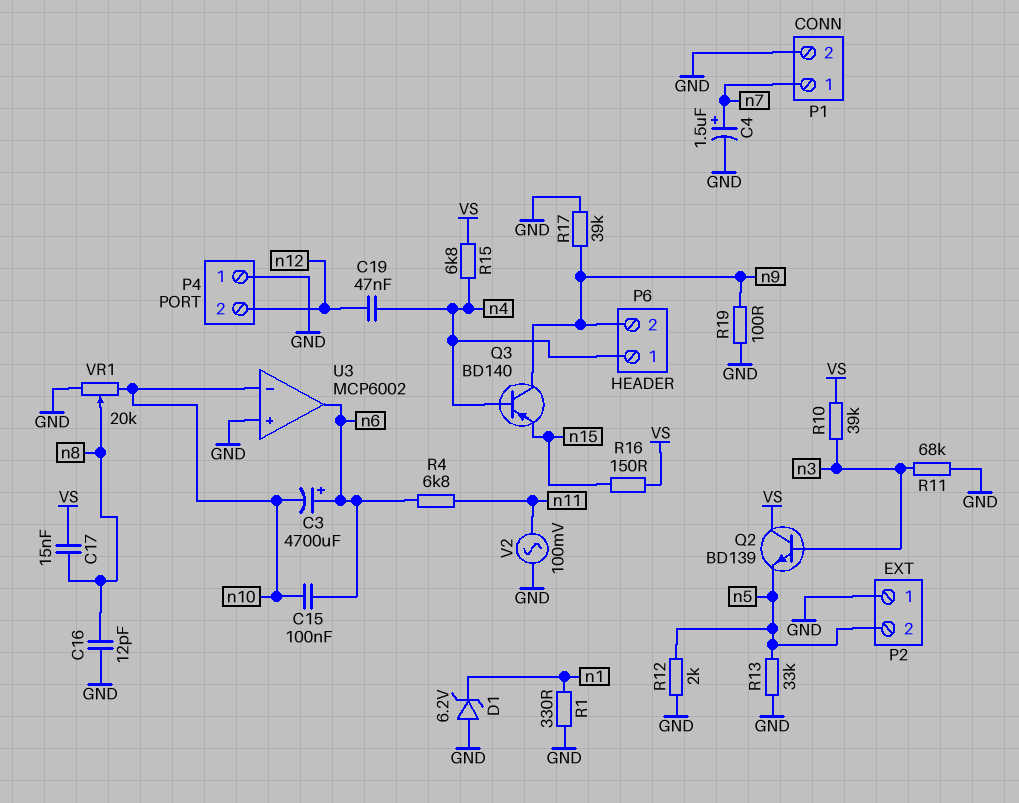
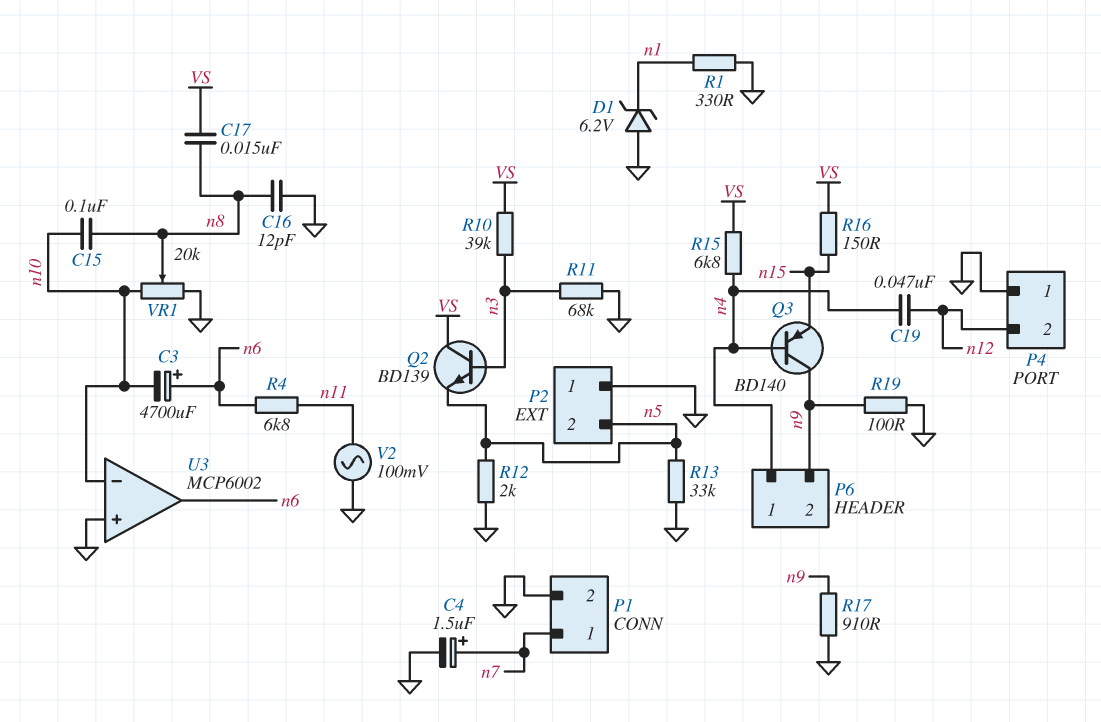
C15: 100nF (n6, n10) -> 100nF (n8, n10)
R17: 39k (GND, n9) -> 910 (GND, n9)

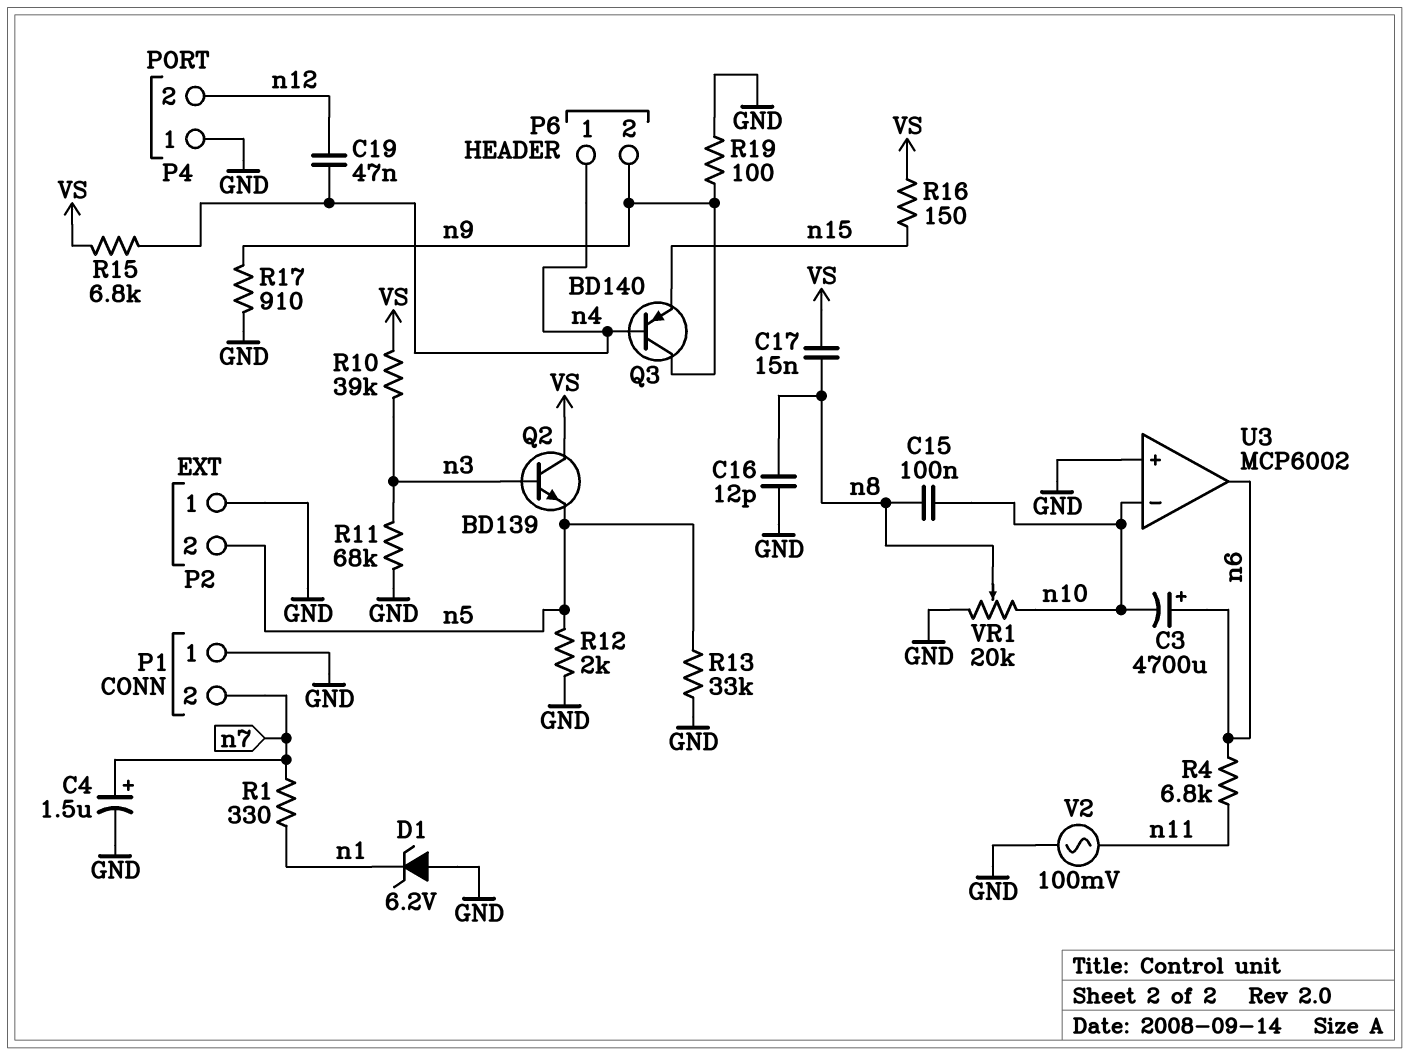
P1 pin 1: n7 -> GND
P1 pin 2: GND -> n7
R1: 330 (GND, n1) -> 330 (n1, n7)

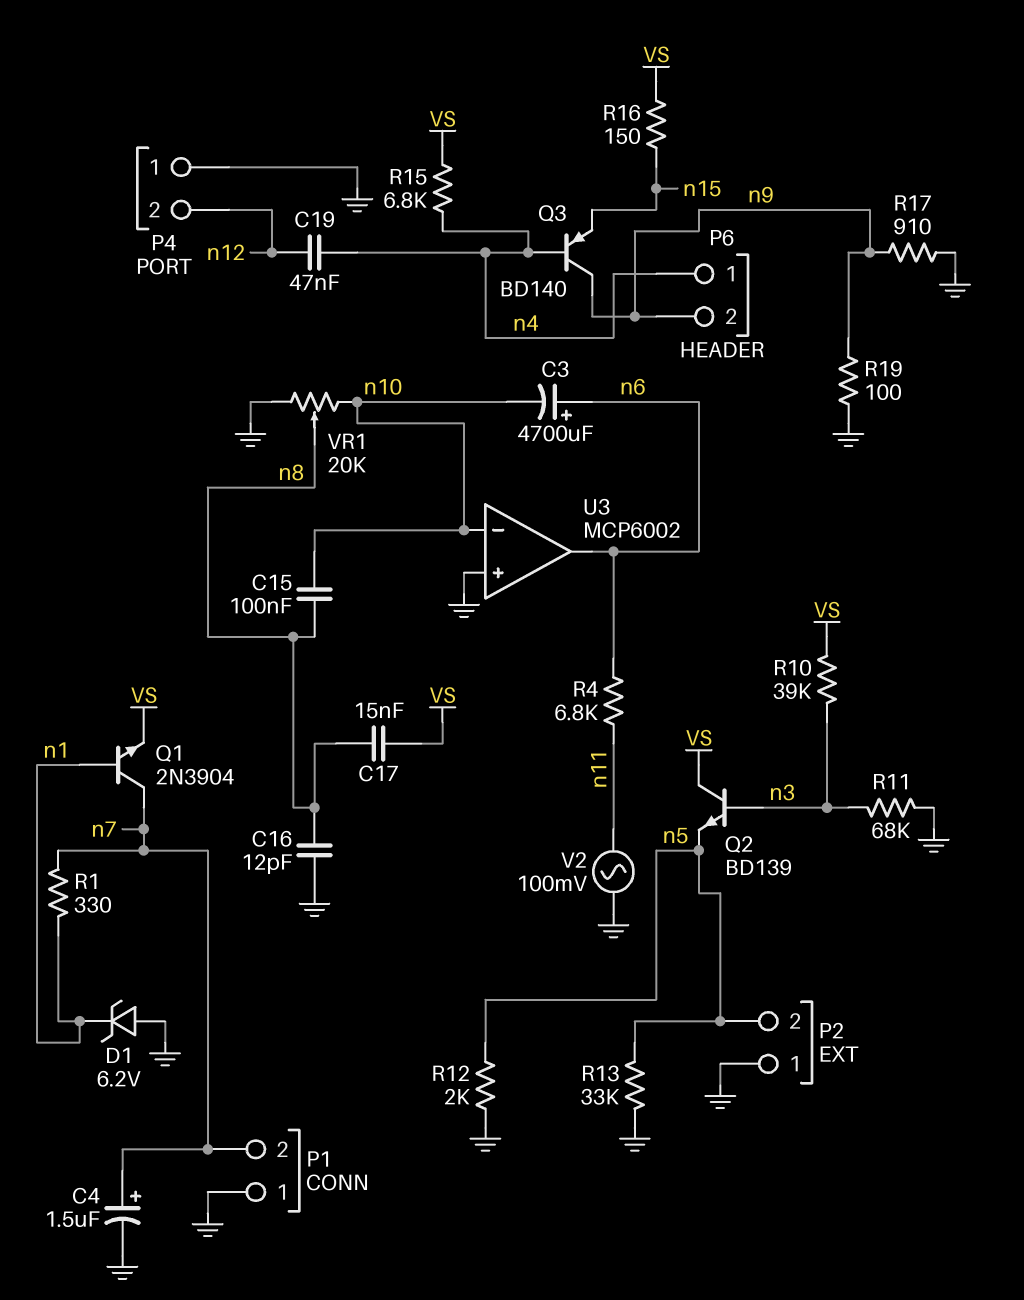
Q1: none -> NPN 2N3904 (B n1, C n7, E VS)

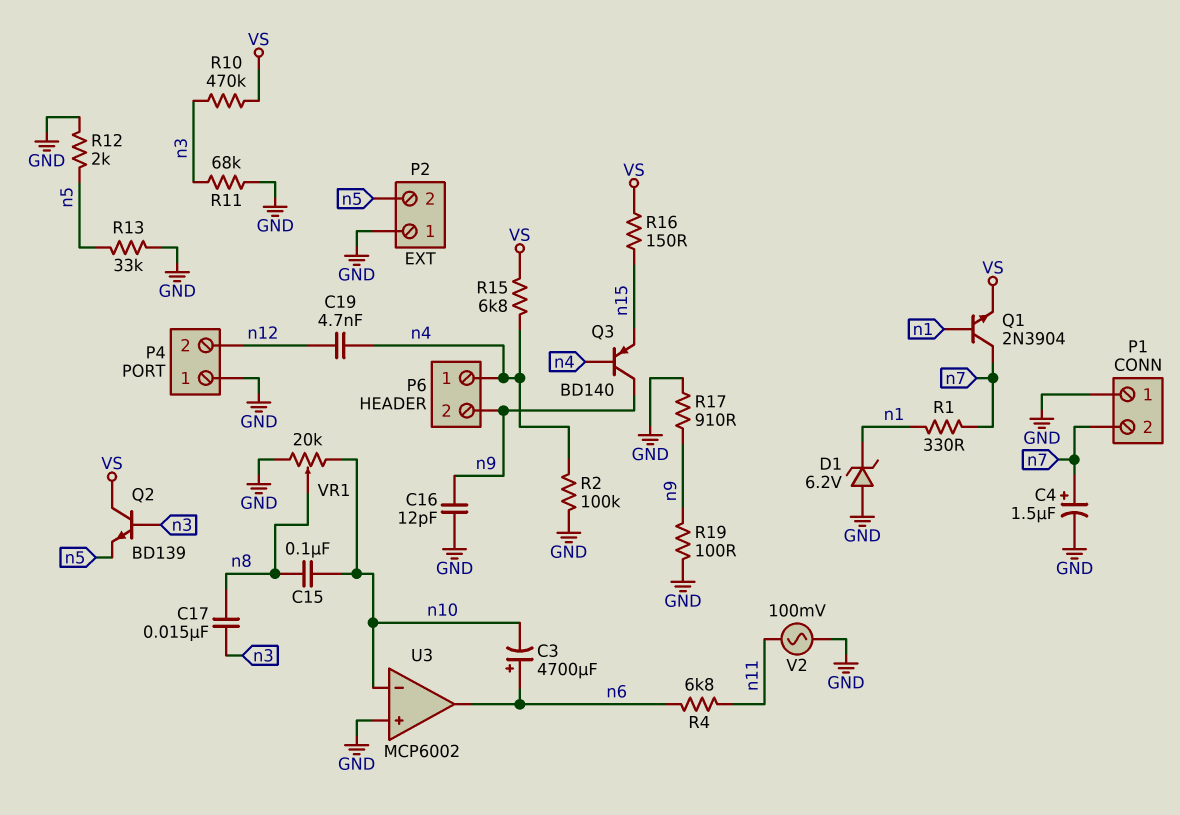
C16: 12pF (GND, n8) -> 12pF (GND, n9)
C17: 15nF (VS, n8) -> 15nF (n3, n8)
C19: 47nF (n4, n12) -> 4.7nF (n4, n12)
R2: none -> 100k (GND, n4)
R10: 39k (VS, n3) -> 470k (VS, n3)

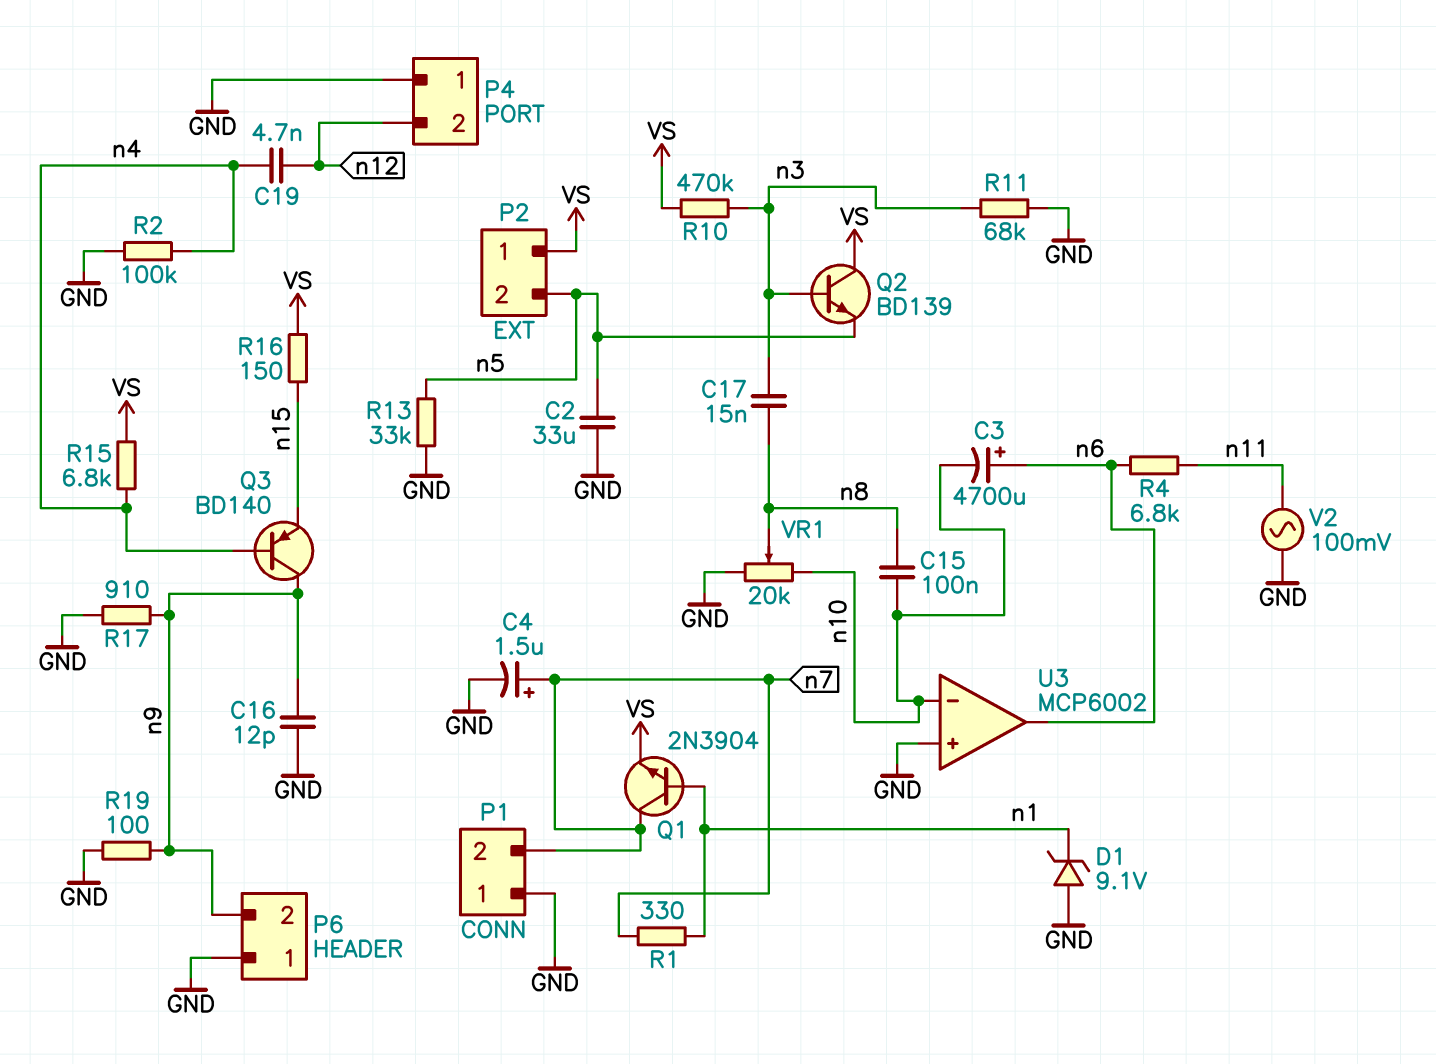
C2: none -> 33uF (GND, n5)
D1: zener 6.2V (A GND, K n1) -> zener 9.1V (A GND, K n1)
P2 pin 1: GND -> VS
P6 pin 1: n4 -> GND
R12: 2k (GND, n5) -> none

